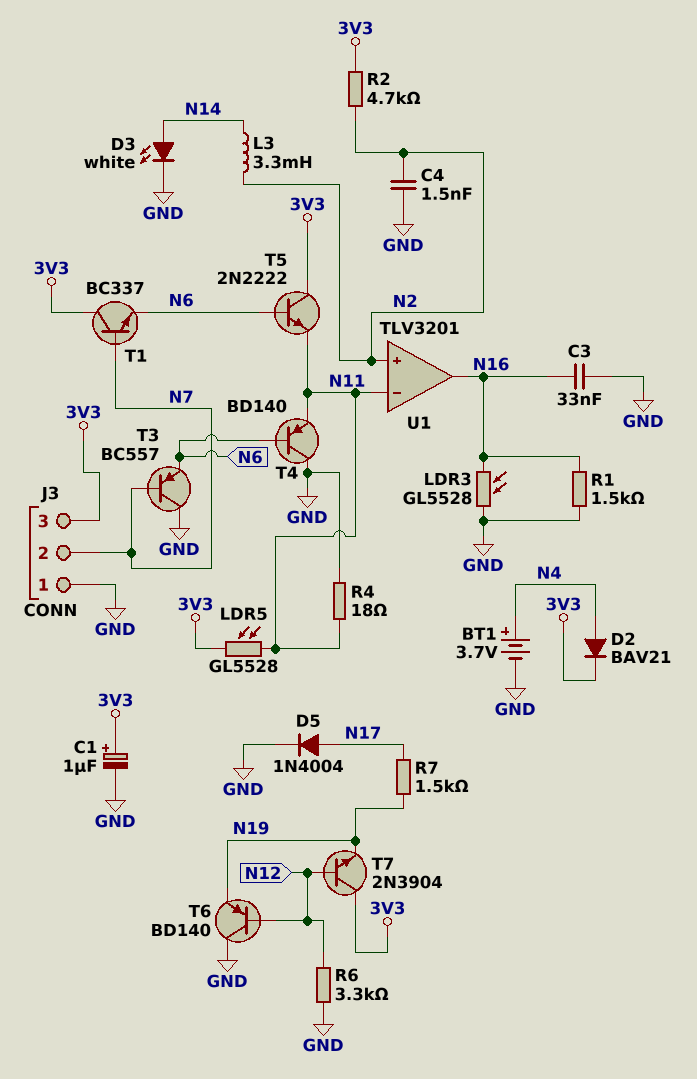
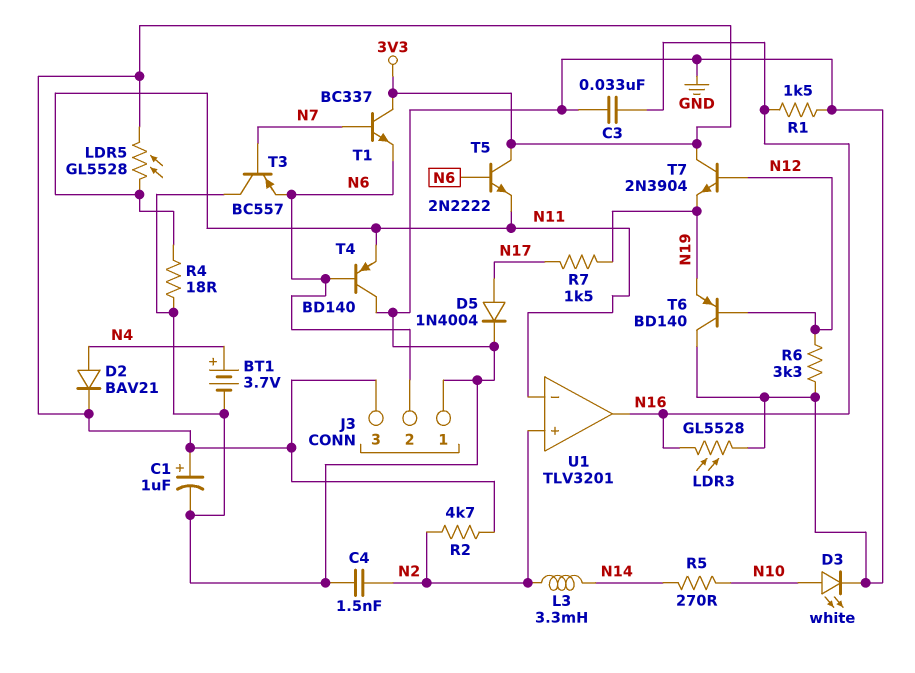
D3: LED white (A N14, K GND) -> LED white (A N10, K GND)
J3 pin 2: N7 -> N6
R5: none -> 270 (N10, N14)

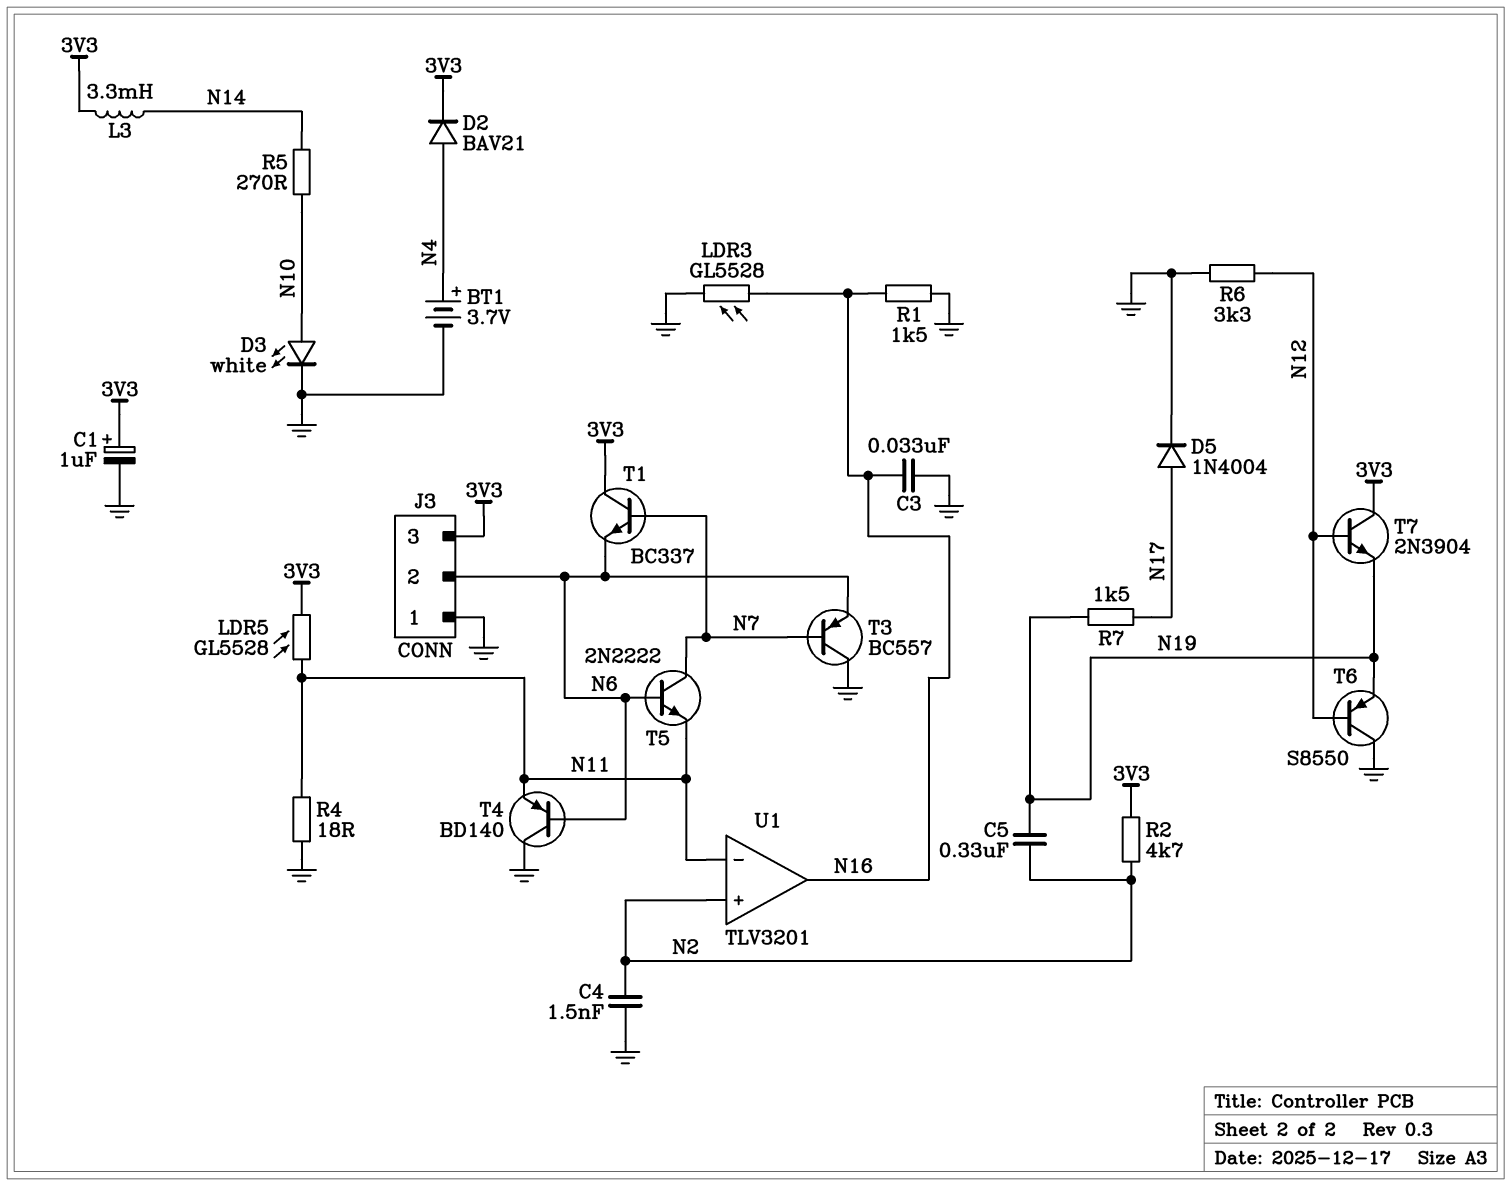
C5: none -> 330nF (N2, N19)
L3: 3.3mH (N2, N14) -> 3.3mH (3V3, N14)
T5: NPN 2N2222 (B N6, C 3V3, E N11) -> NPN 2N2222 (B N6, C N7, E N11)
T6: PNP BD140 (B N12, C GND, E N19) -> PNP S8550 (B N12, C GND, E N19)

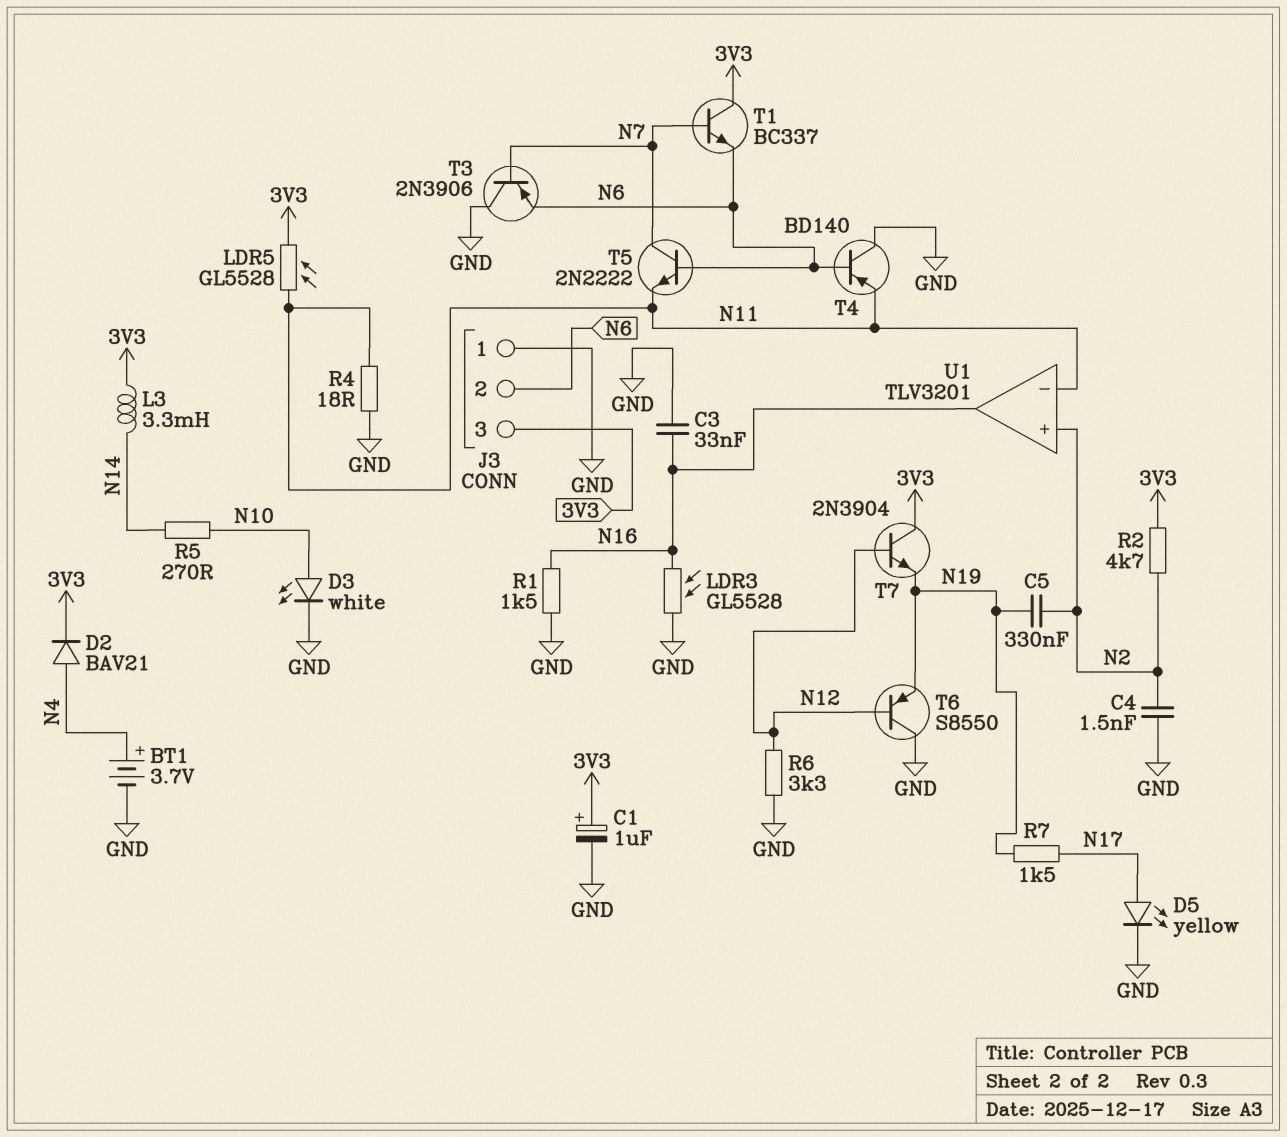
D5: diode 1N4004 (A N17, K GND) -> LED yellow (A N17, K GND)
T3: PNP BC557 (B N7, C GND, E N6) -> PNP 2N3906 (B N7, C GND, E N6)

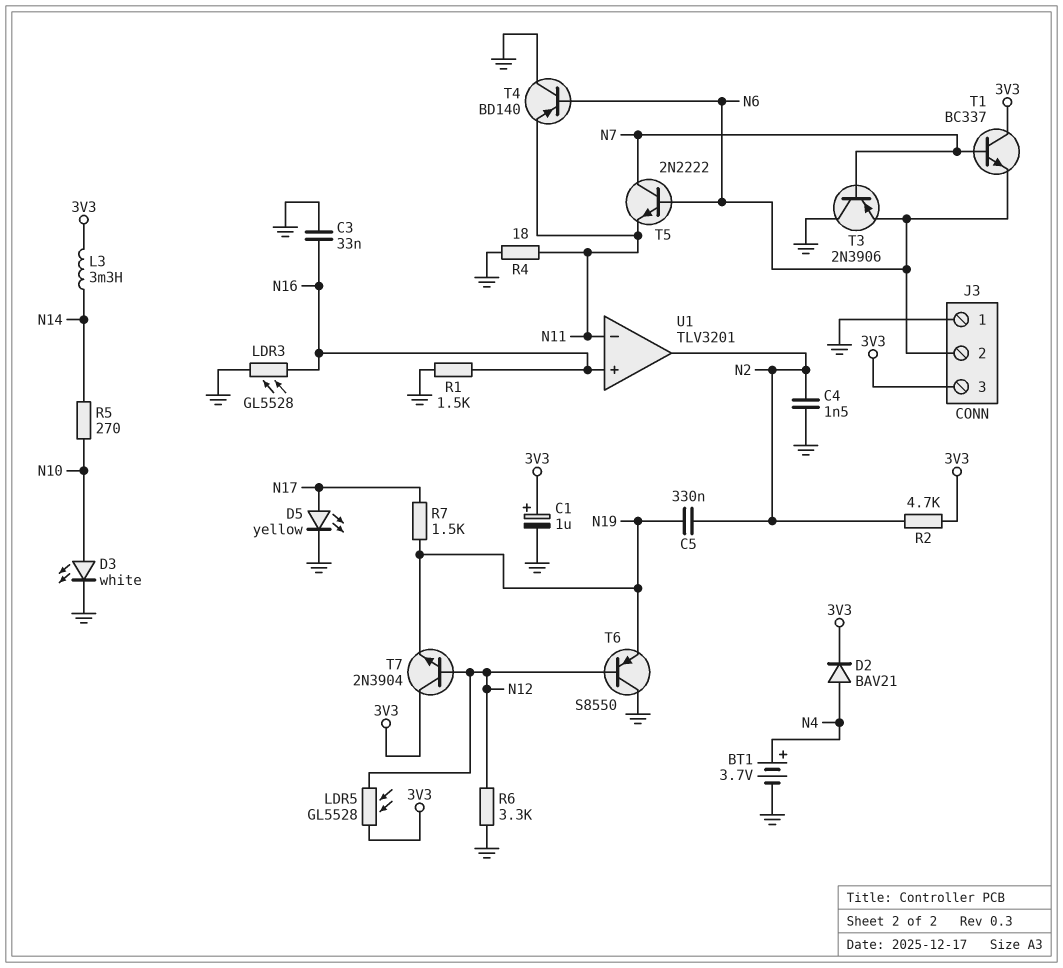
LDR5: GL5528 (3V3, N11) -> GL5528 (3V3, N12)
U1 pin in+: N2 -> N16
U1 pin out: N16 -> N2

